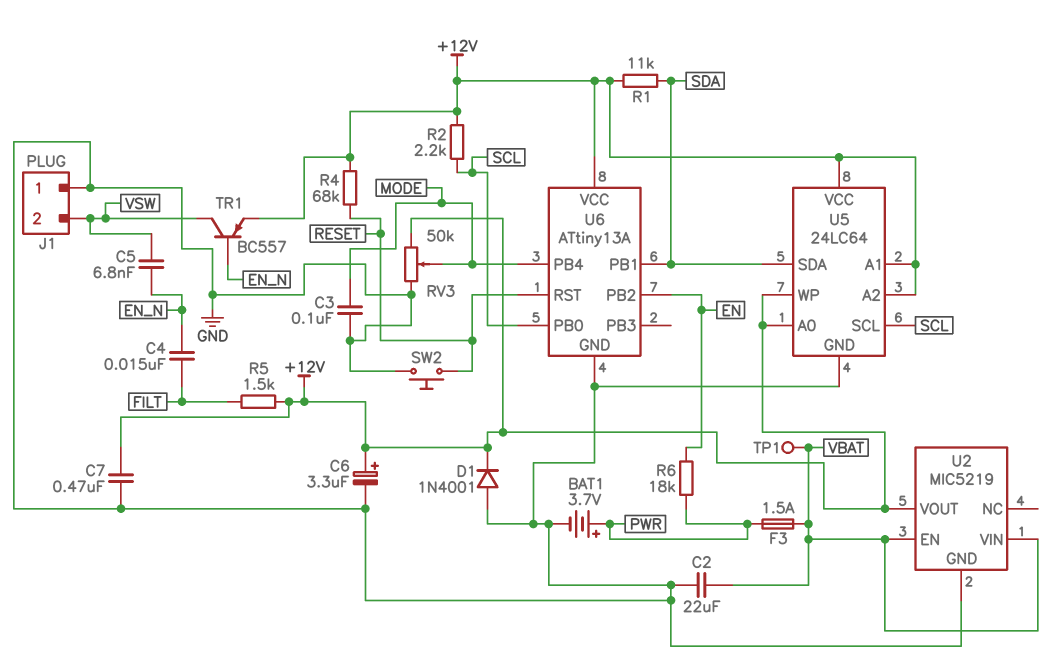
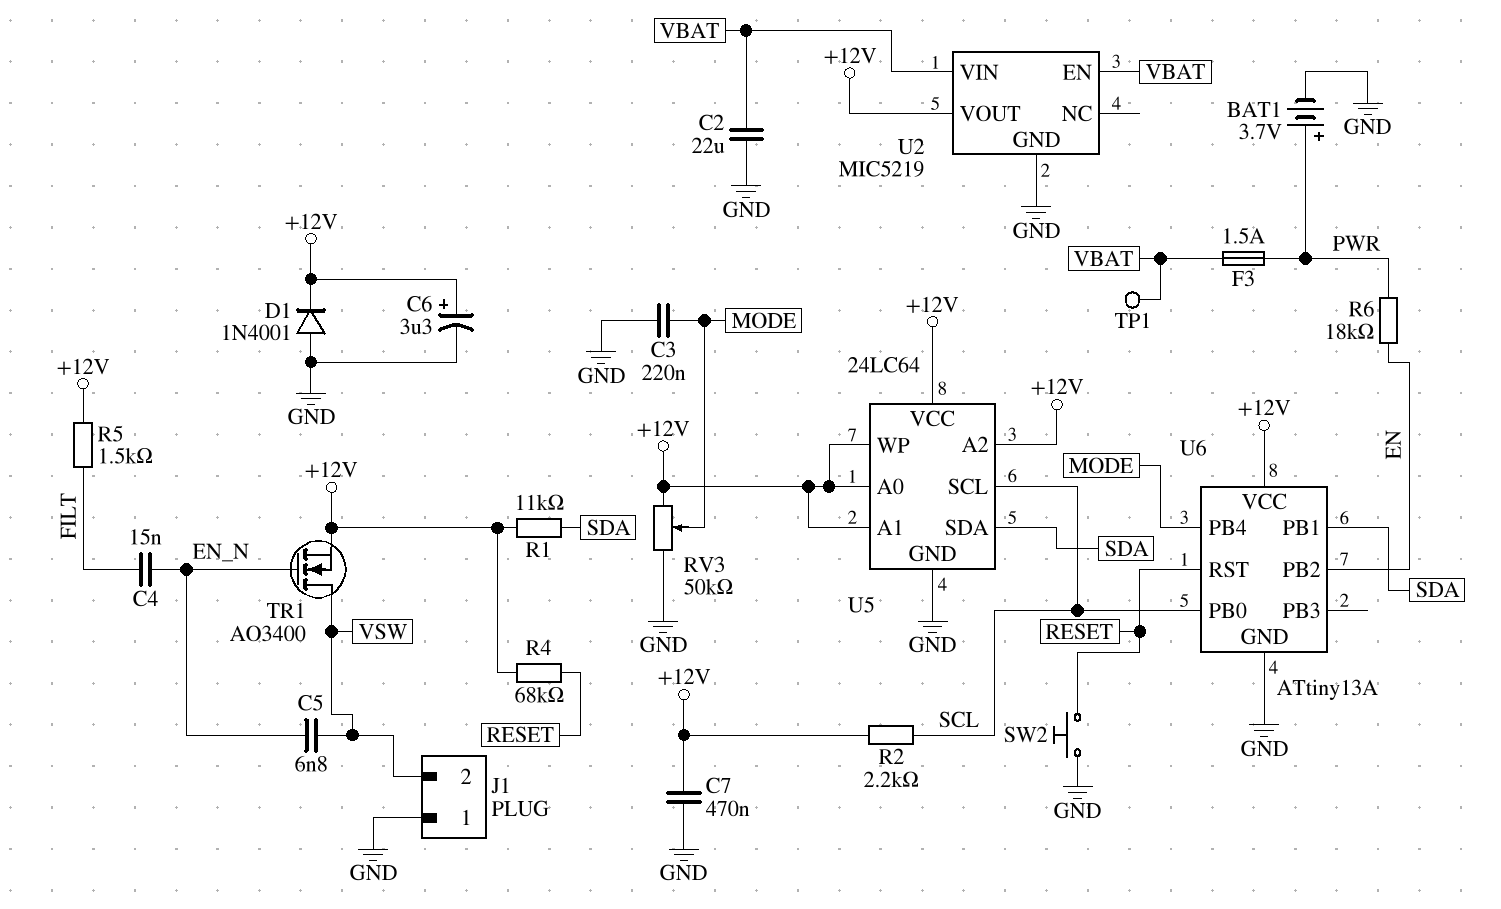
C3: 100nF (GND, MODE) -> 220nF (GND, MODE)
TR1: PNP BC557 (B EN_N, C VSW, E +12V) -> NMOS AO3400 (G EN_N, D VSW, S +12V)

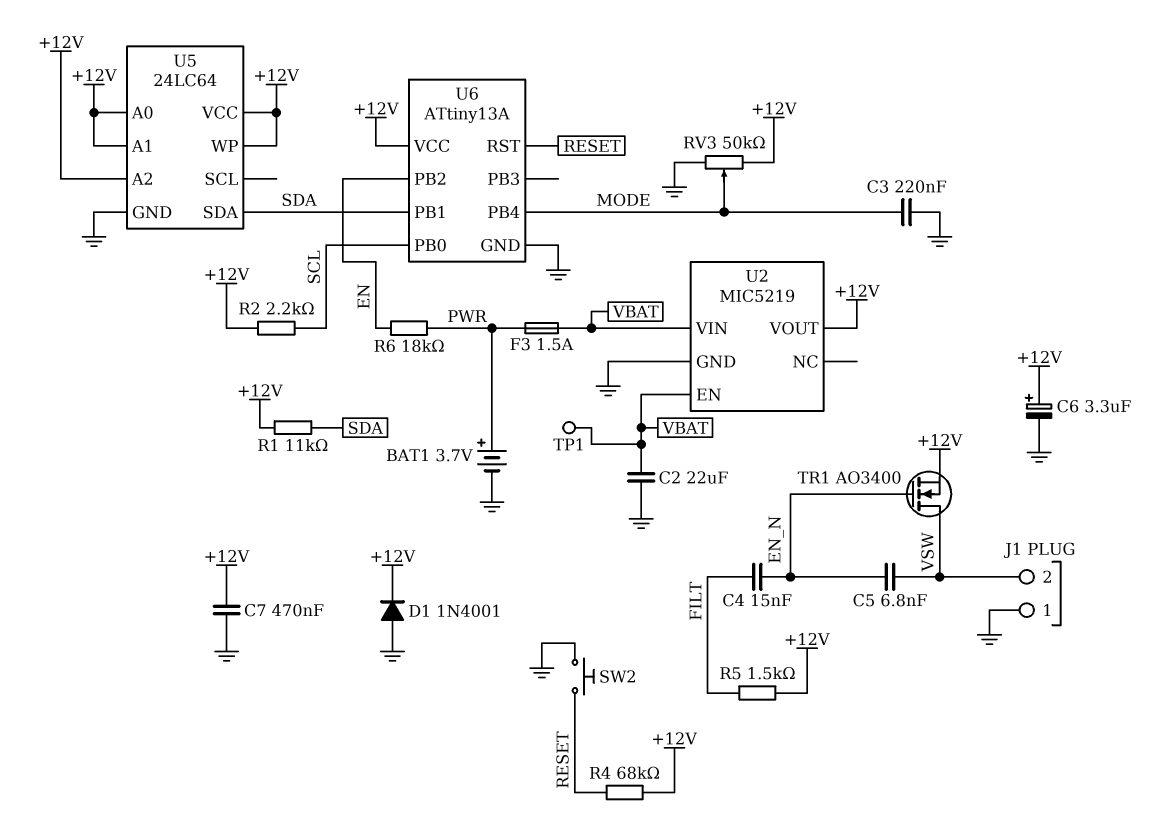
U5 pin SCL: SCL -> none

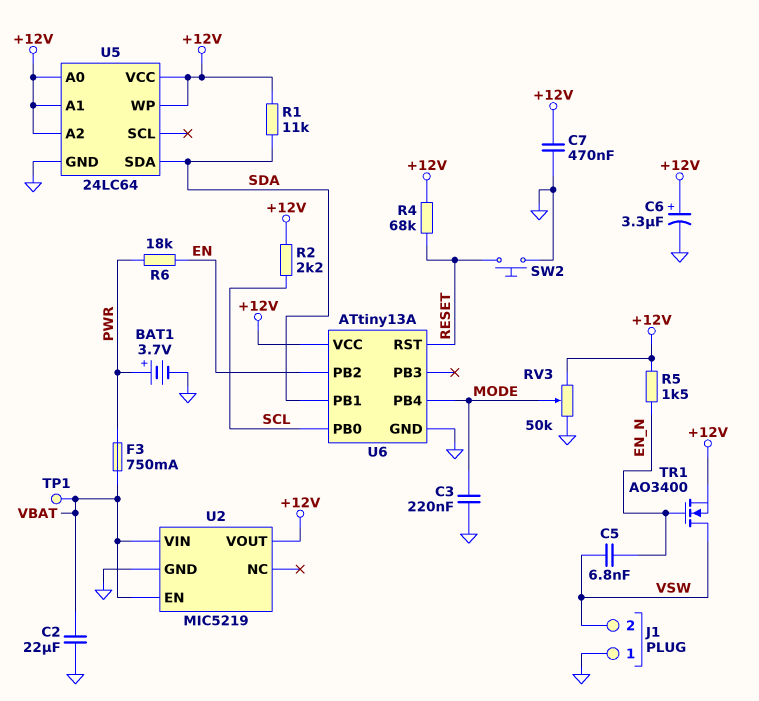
C4: 15nF (EN_N, FILT) -> none
D1: diode 1N4001 (A GND, K +12V) -> none
F3: 1.5A (PWR, VBAT) -> 750mA (PWR, VBAT)
R5: 1.5k (+12V, FILT) -> 1.5k (+12V, EN_N)

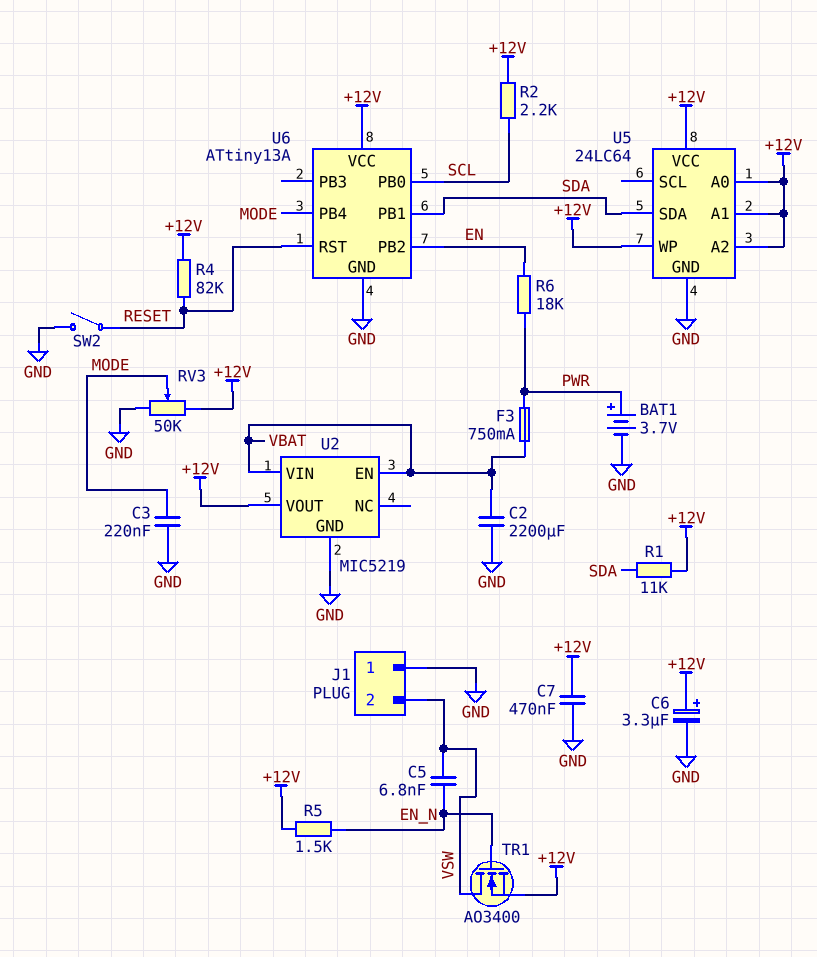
C2: 22uF (GND, VBAT) -> 2200uF (GND, VBAT)
R4: 68k (+12V, RESET) -> 82k (+12V, RESET)
SW2: button (GND, RESET) -> switch (GND, RESET)
TP1: test point (VBAT) -> none

